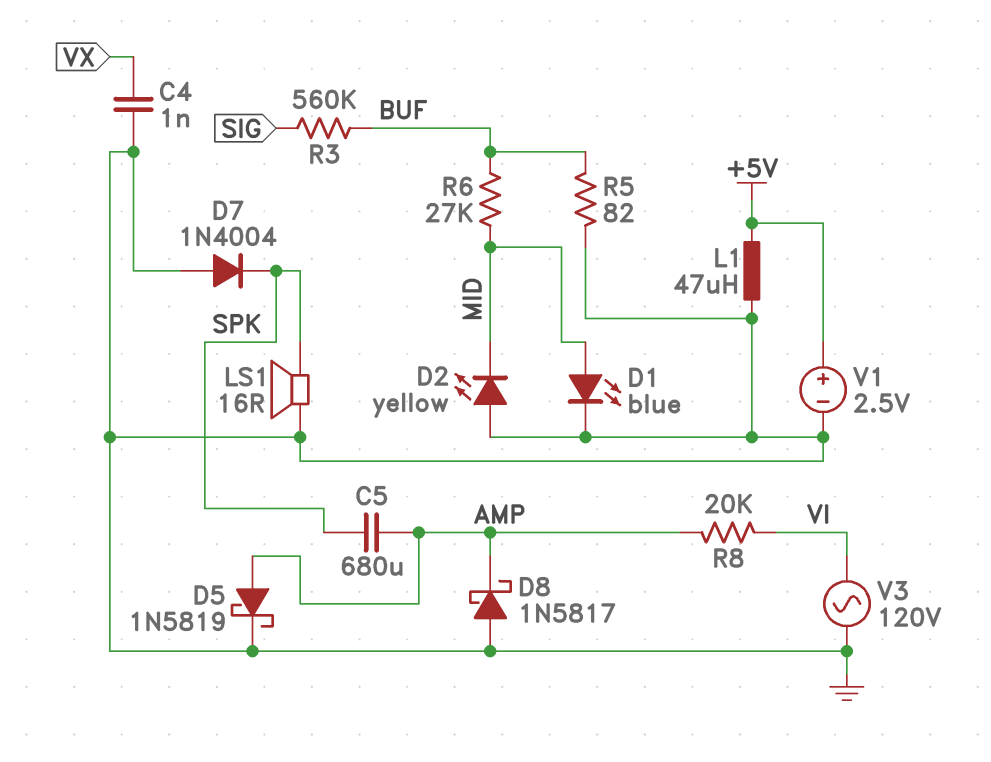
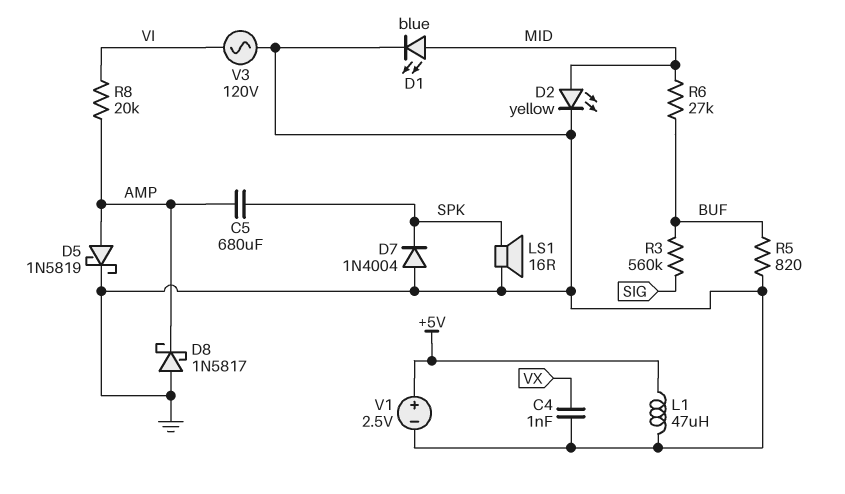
D2: LED yellow (A GND, K MID) -> LED yellow (A MID, K GND)
R5: 82 (BUF, GND) -> 820 (BUF, GND)

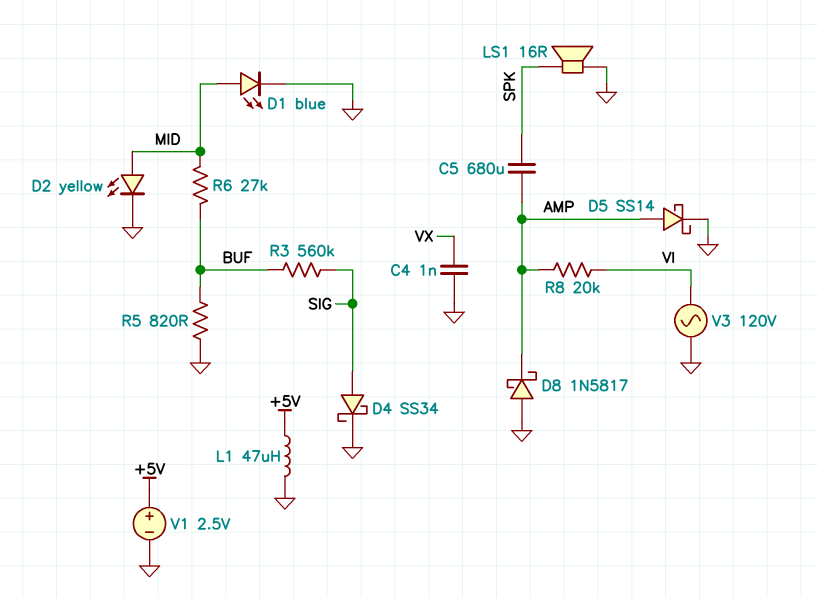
D4: none -> schottky SS34 (A SIG, K GND)
D5: schottky 1N5819 (A AMP, K GND) -> schottky SS14 (A AMP, K GND)
D7: diode 1N4004 (A GND, K SPK) -> none

